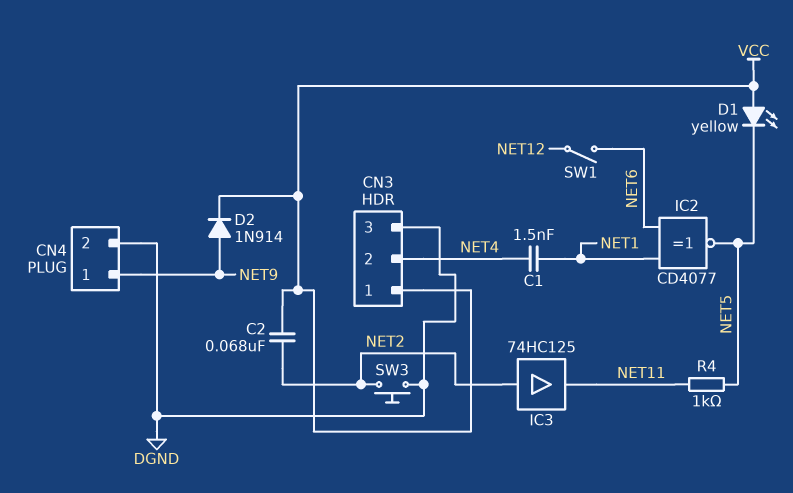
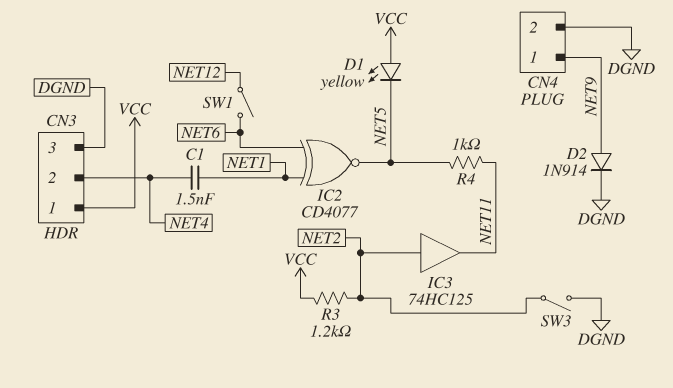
C2: 68nF (NET2, VCC) -> none
D2: diode 1N914 (A NET9, K VCC) -> diode 1N914 (A NET9, K DGND)
R3: none -> 1.2k (NET2, VCC)
SW3: button (DGND, NET2) -> switch (DGND, NET2)

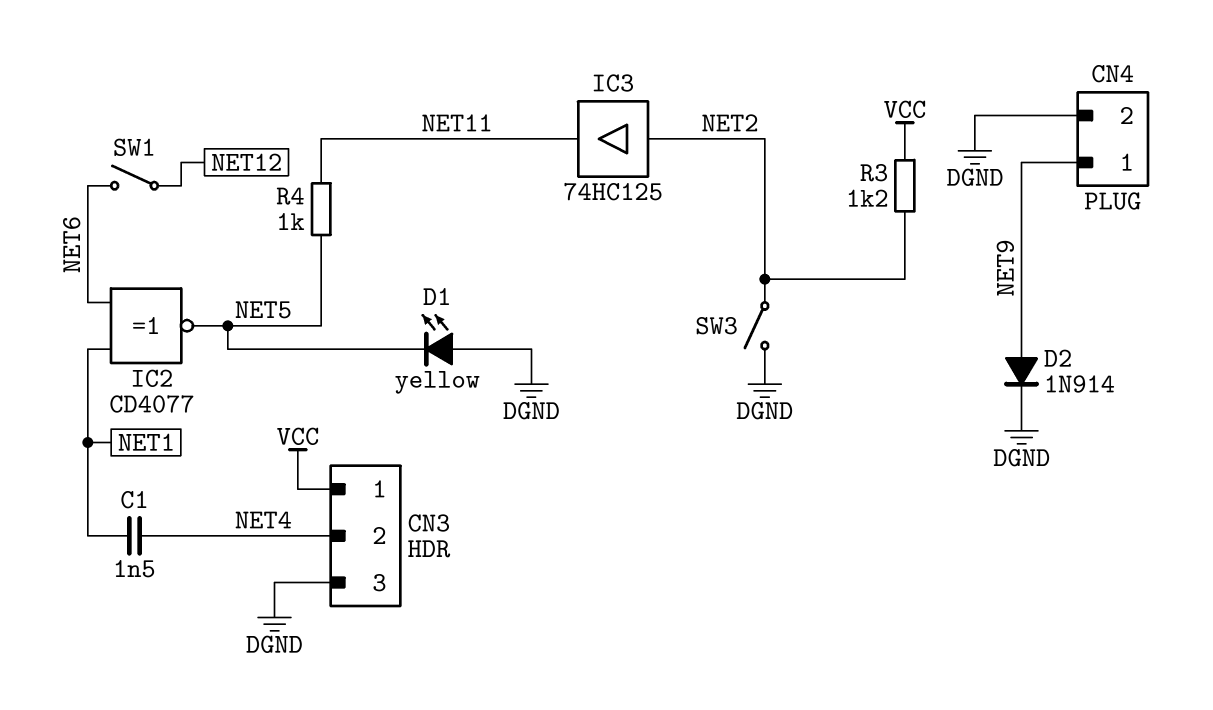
D1: LED yellow (A VCC, K NET5) -> LED yellow (A DGND, K NET5)

